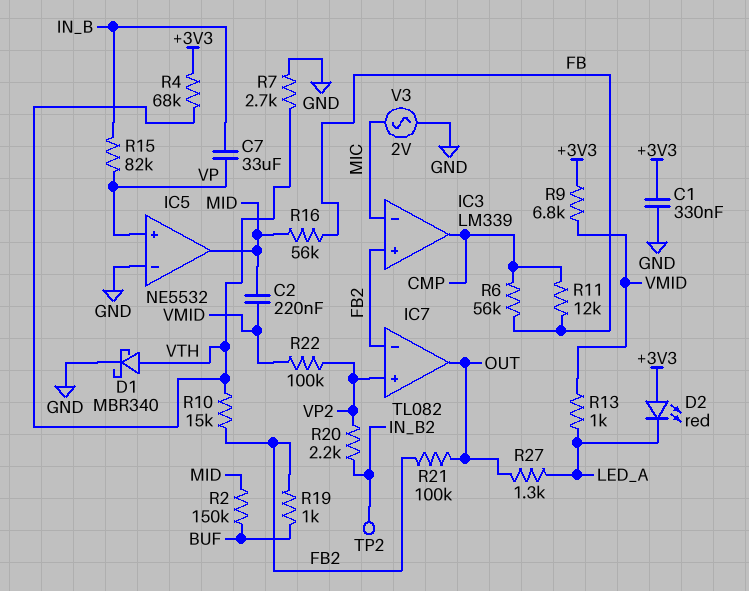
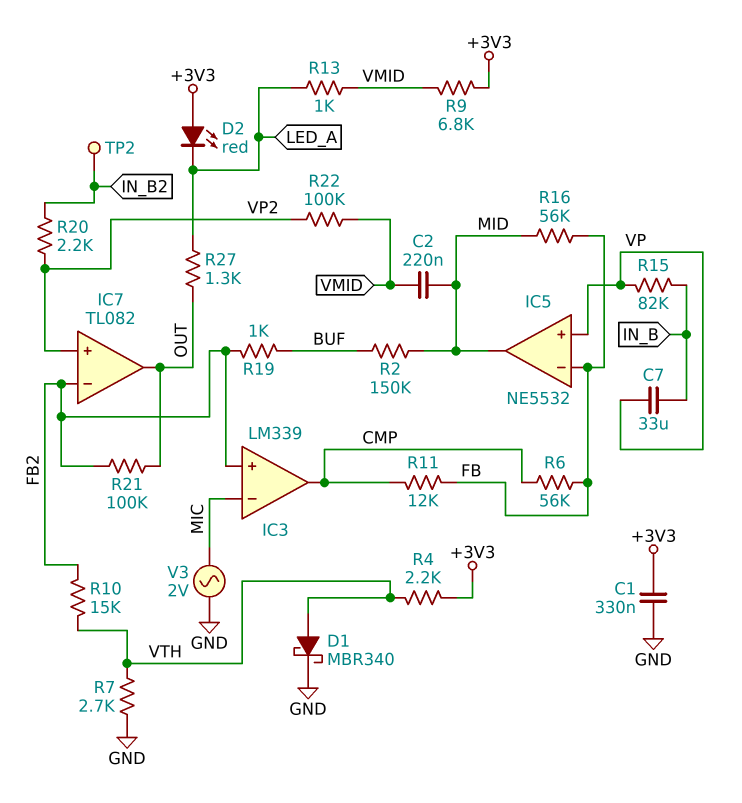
IC5 pin in-: GND -> FB
R4: 68k (+3V3, VTH) -> 2.2k (+3V3, VTH)

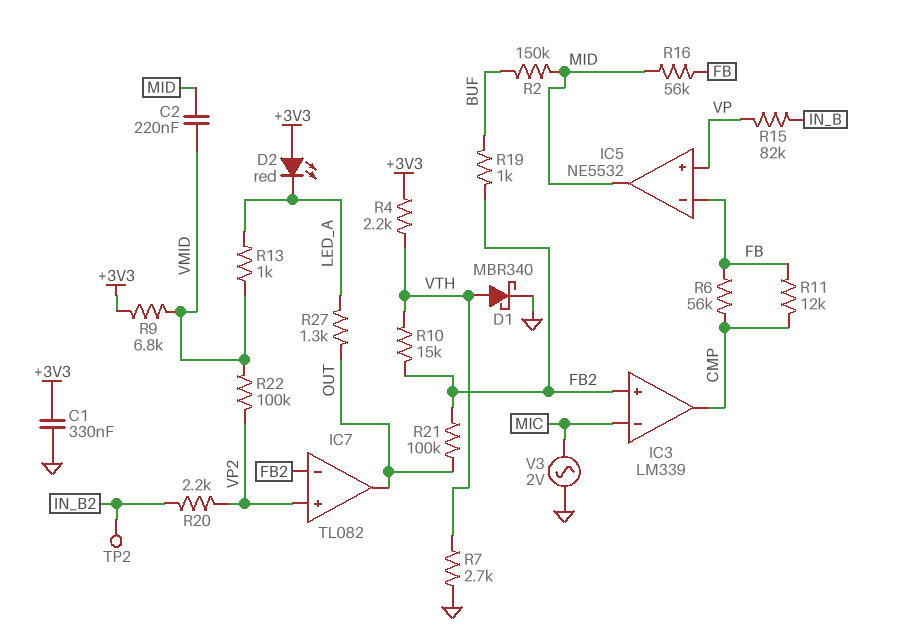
C7: 33uF (IN_B, VP) -> none

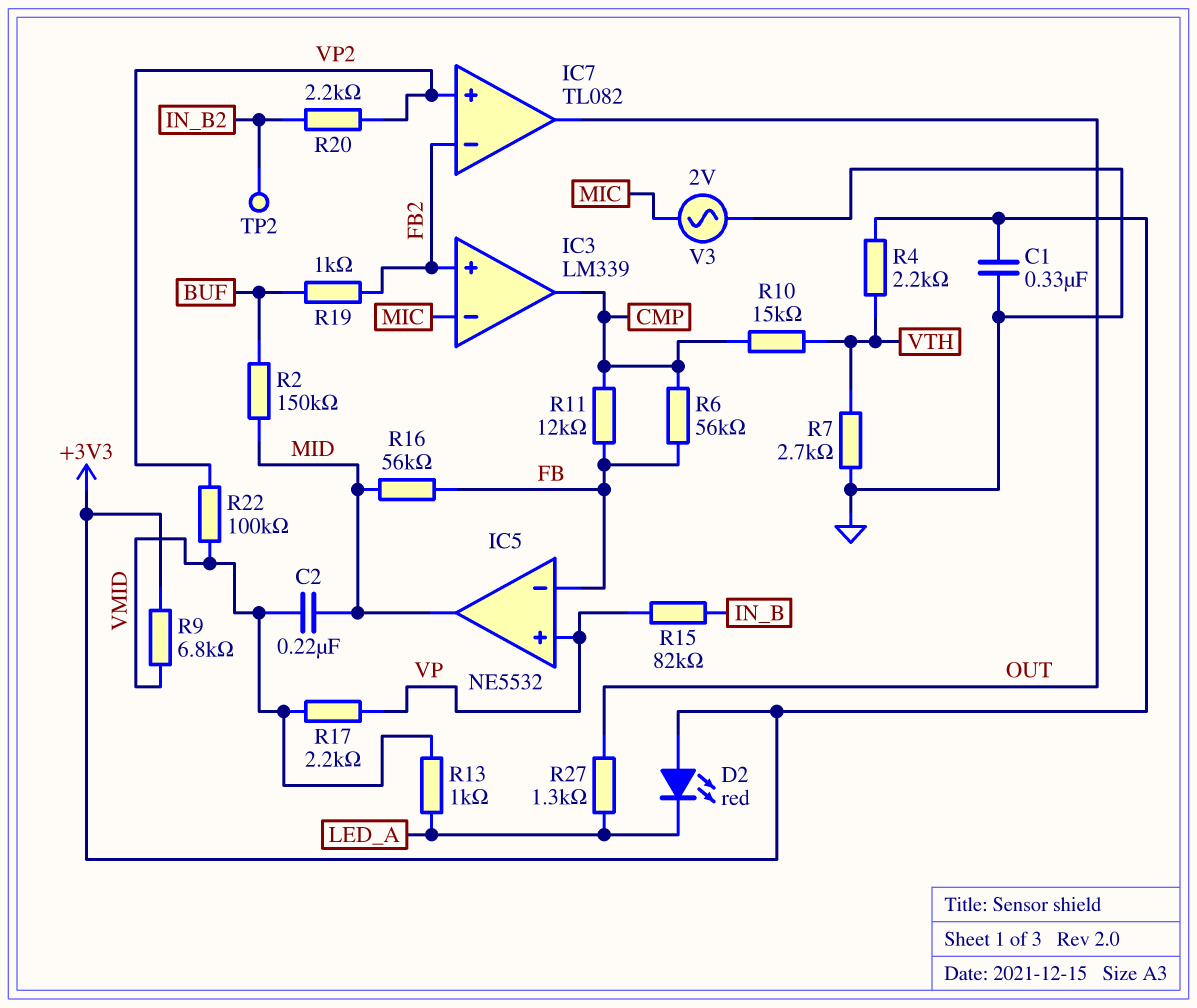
D1: schottky MBR340 (A VTH, K GND) -> none
R10: 15k (FB2, VTH) -> 15k (CMP, VTH)
R17: none -> 2.2k (VMID, VP)
R21: 100k (FB2, OUT) -> none

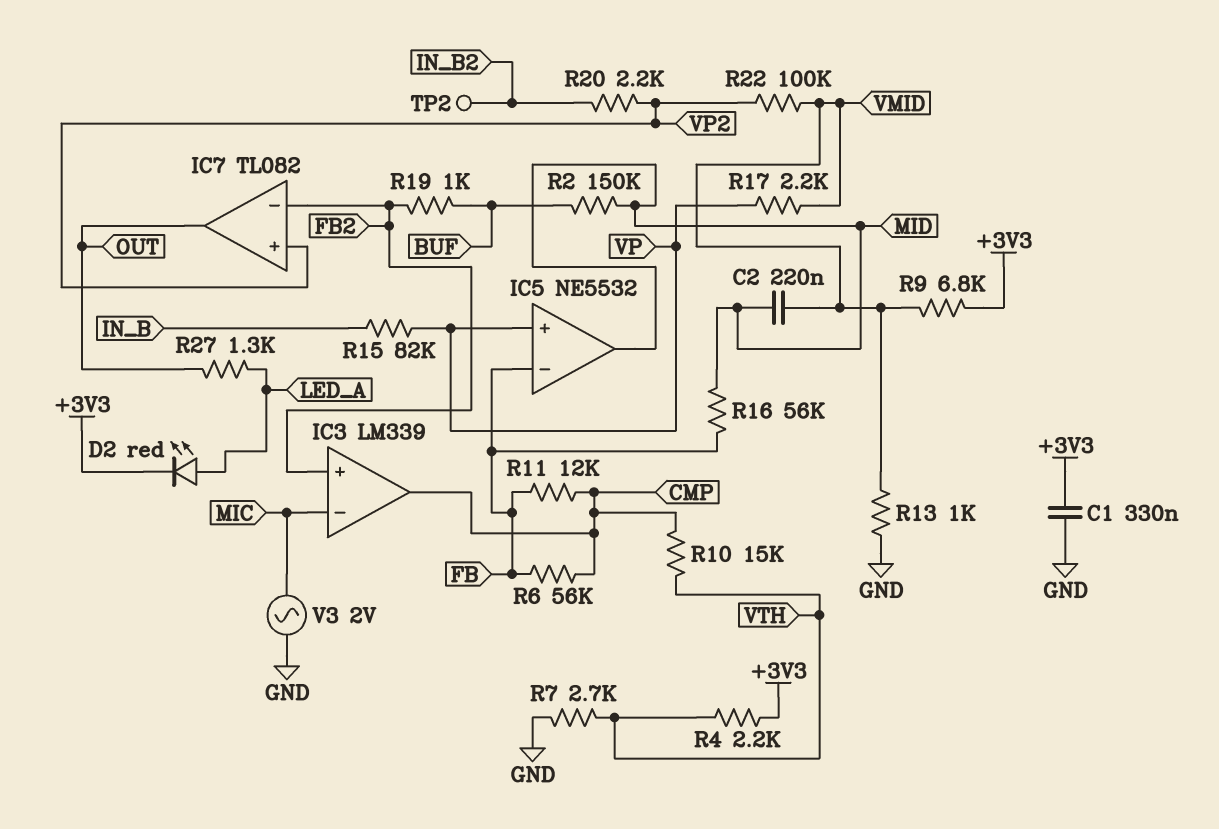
D2: LED red (A +3V3, K LED_A) -> LED red (A LED_A, K +3V3)
R13: 1k (LED_A, VMID) -> 1k (GND, VMID)

